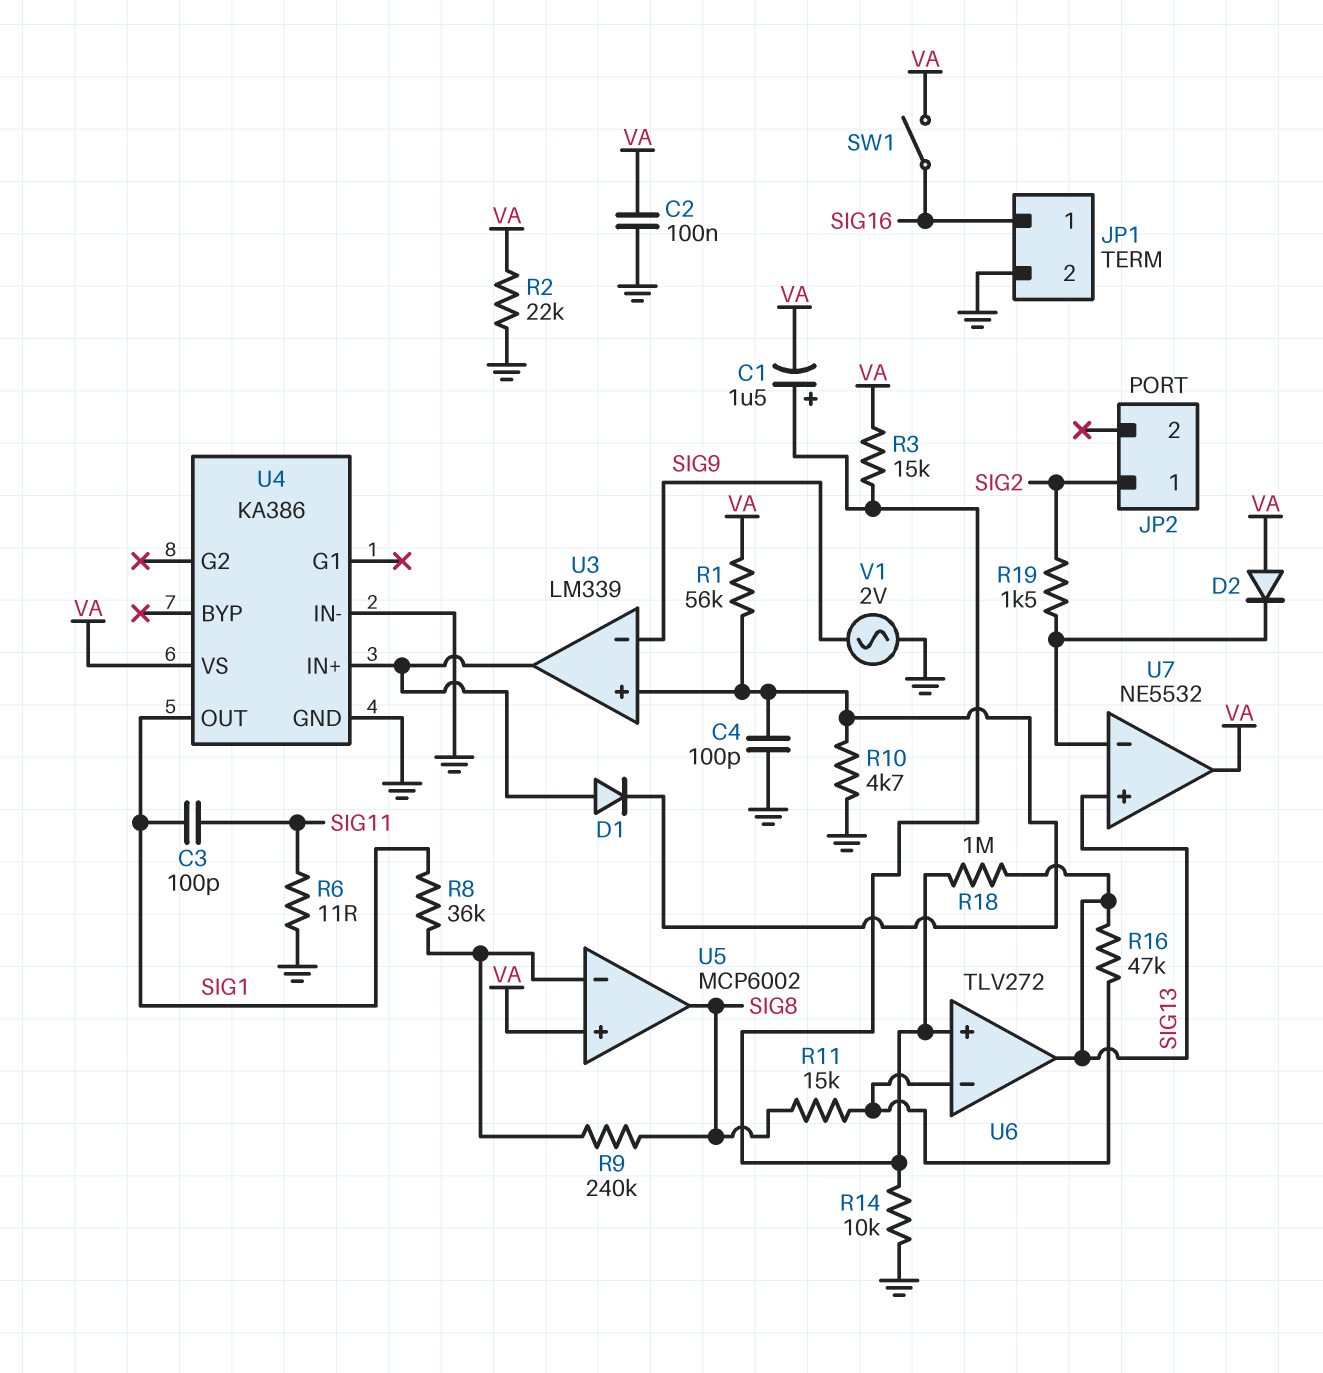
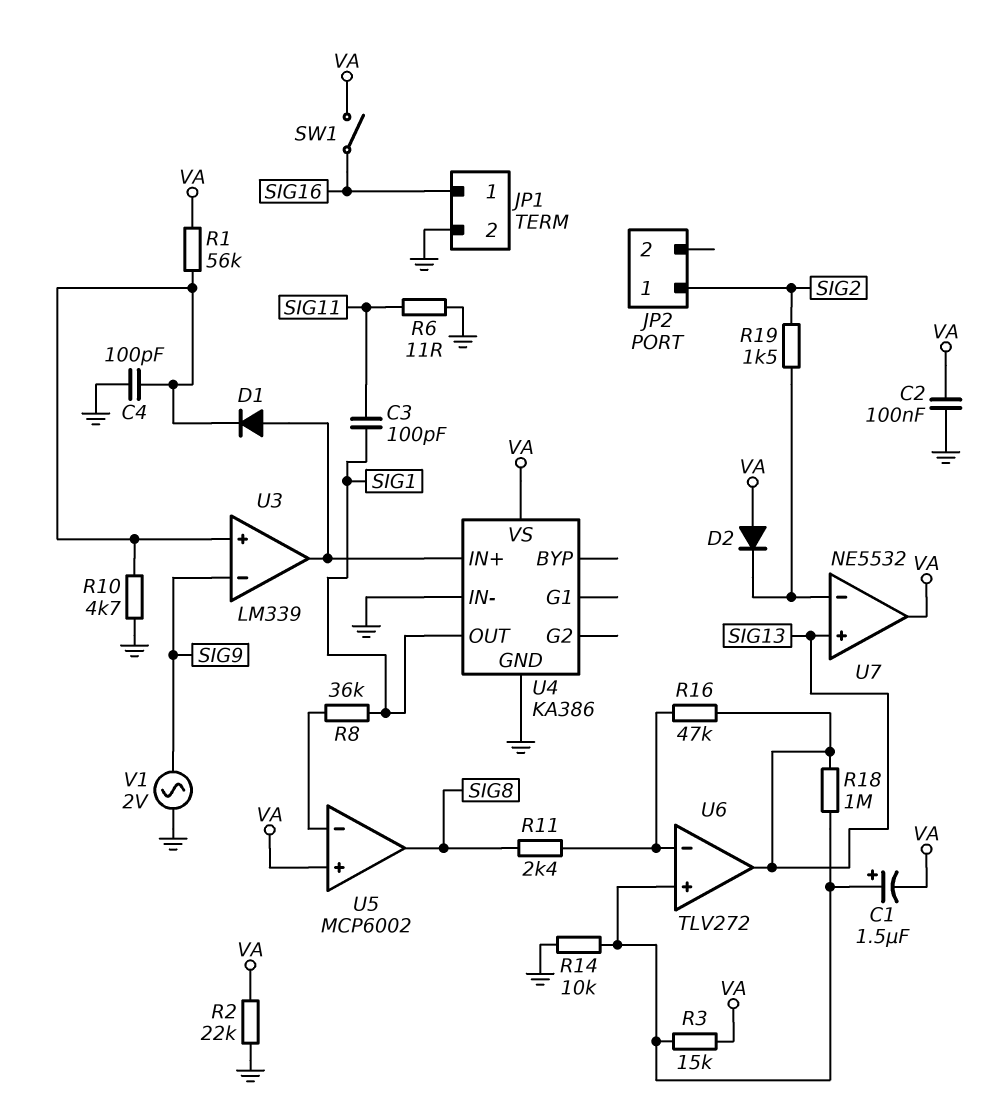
R9: 240k (SIG8, U5/in-) -> none
R11: 15k (SIG8, U6/in-) -> 2.4k (SIG8, U6/in-)

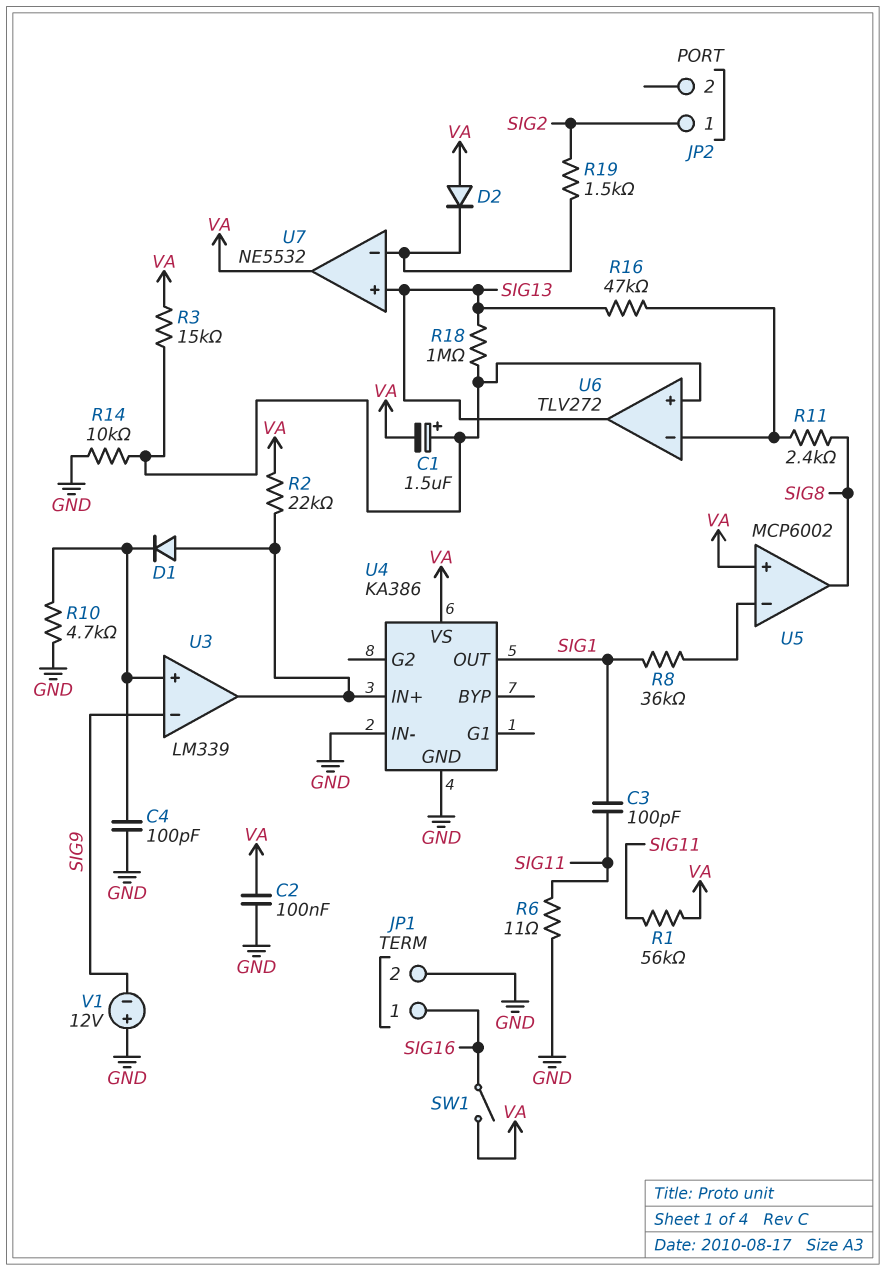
R1: 56k (U3/in+, VA) -> 56k (SIG11, VA)
R2: 22k (GND, VA) -> 22k (U3/out, VA)
V1: AC 2V (GND, SIG9) -> 12V (plus GND, minus SIG9)

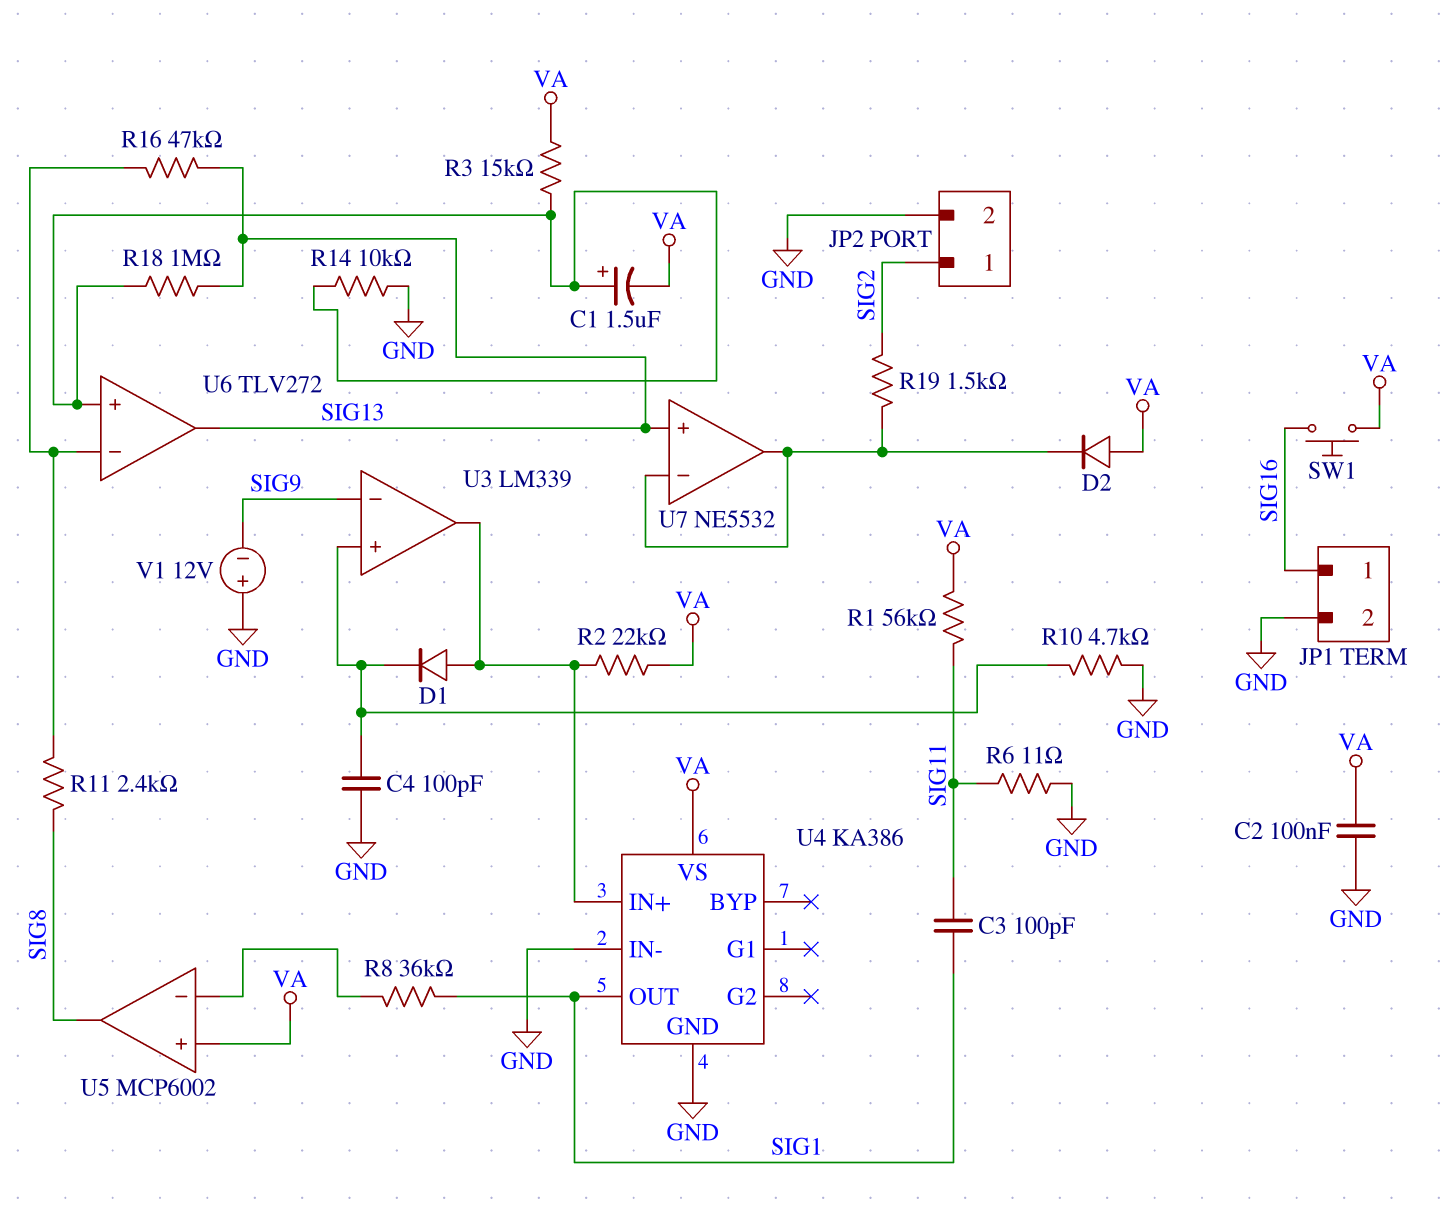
JP2 pin 2: none -> GND
SW1: switch (SIG16, VA) -> button (SIG16, VA)
U7 pin out: VA -> U7/in-

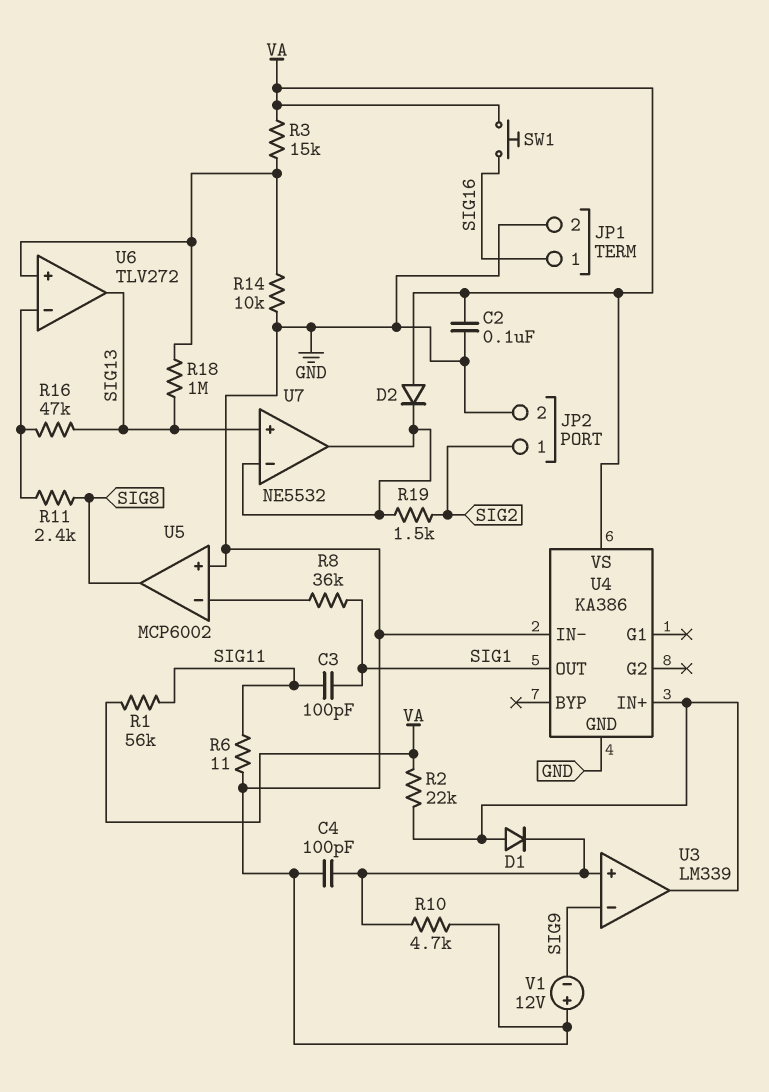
C1: 1.5uF (plus U6/in+, minus VA) -> none
U5 pin in+: VA -> GND

